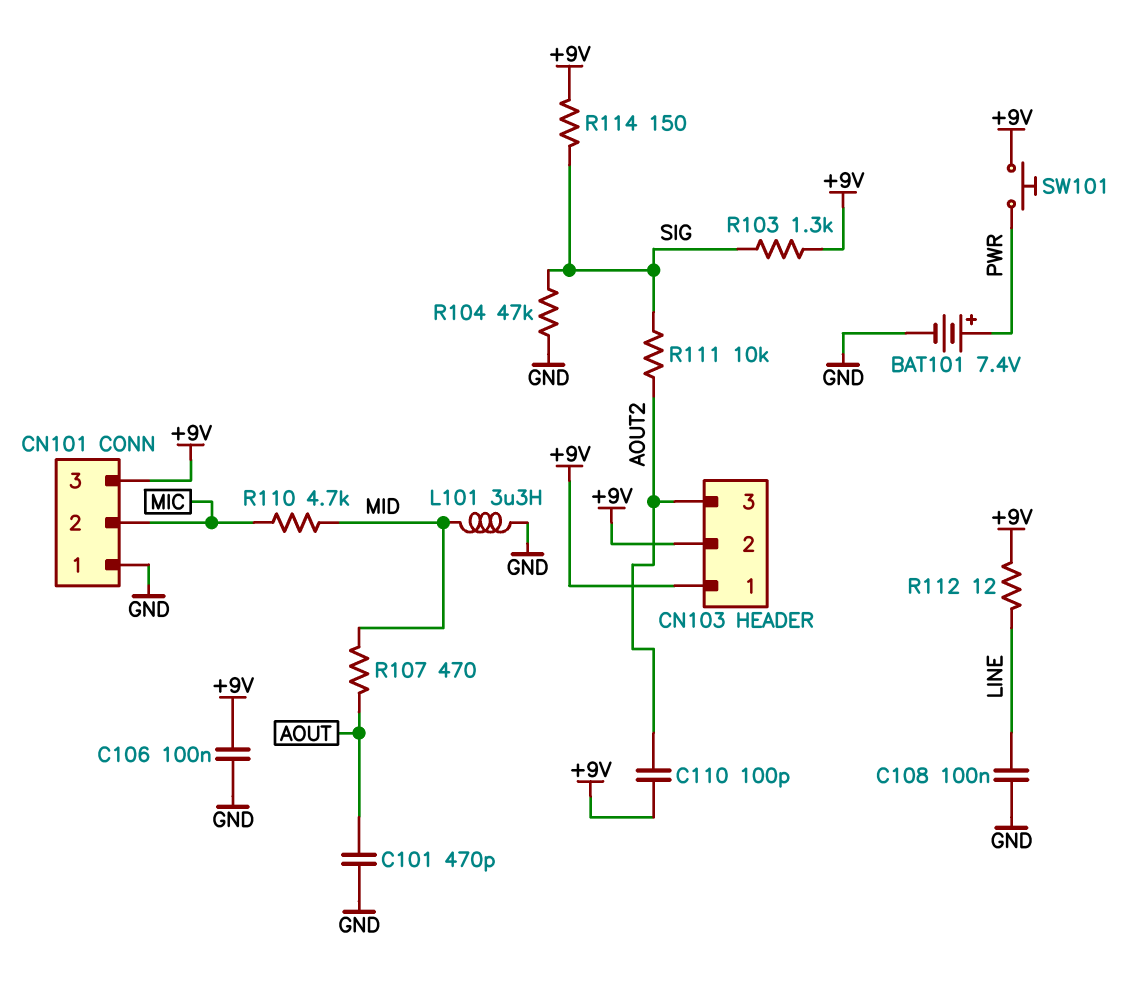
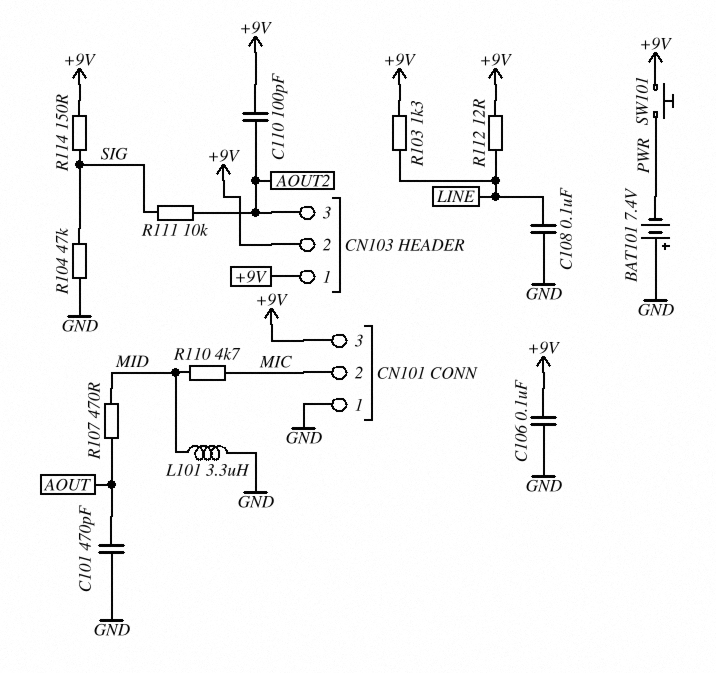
BAT101: 7.4V (plus PWR, minus GND) -> 7.4V (plus GND, minus PWR)
R103: 1.3k (+9V, SIG) -> 1.3k (+9V, LINE)

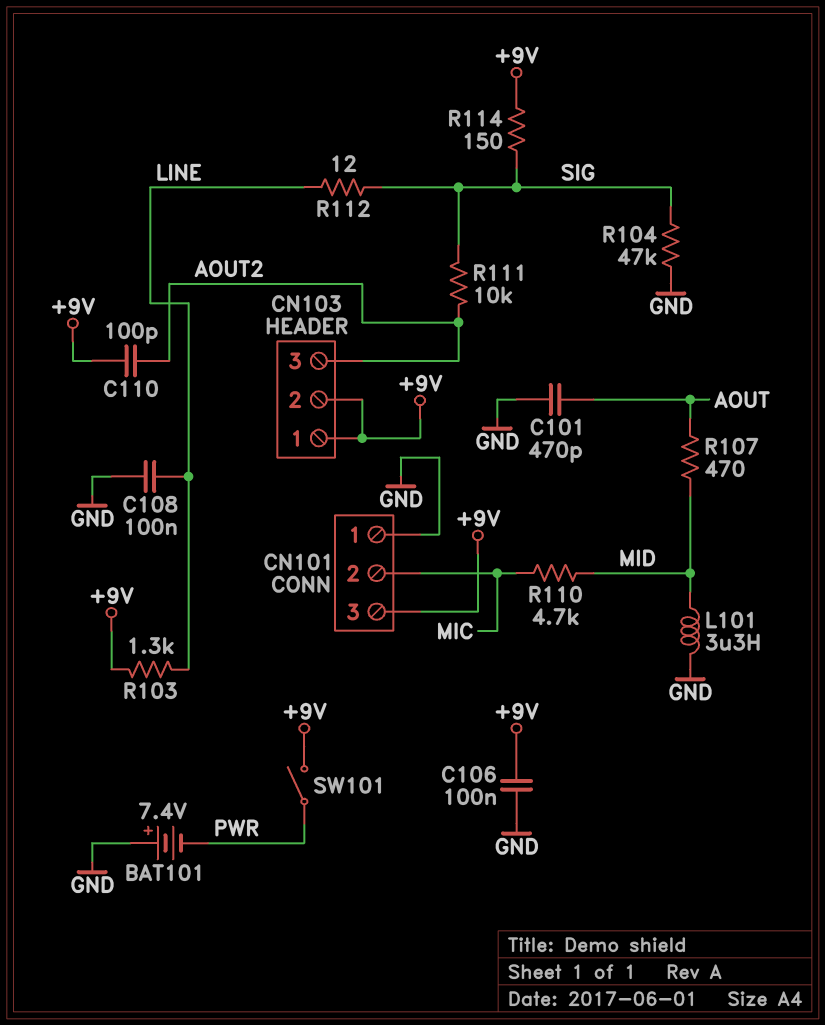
R112: 12 (+9V, LINE) -> 12 (LINE, SIG)
SW101: button (+9V, PWR) -> switch (+9V, PWR)

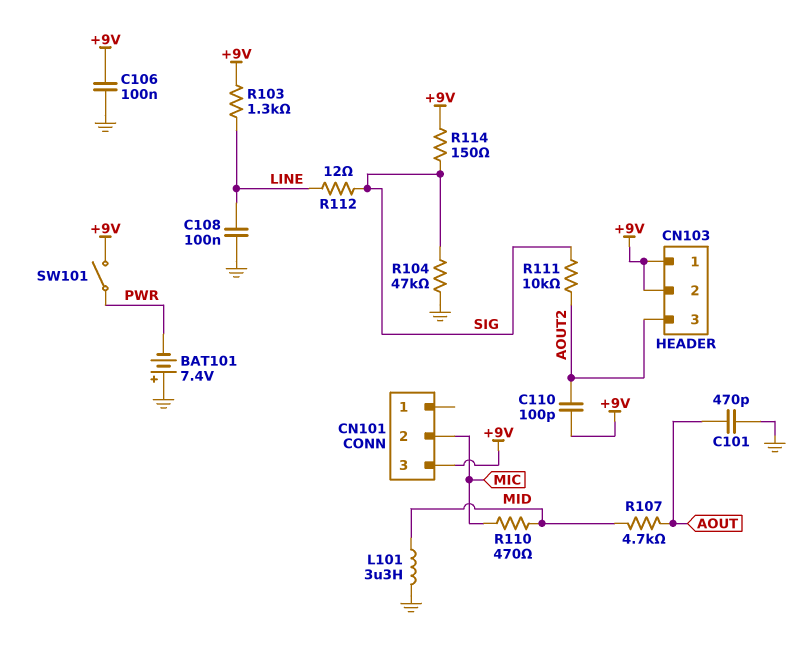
CN101 pin 1: GND -> none
R107: 470 (AOUT, MID) -> 4.7k (AOUT, MID)
R110: 4.7k (MIC, MID) -> 470 (MIC, MID)

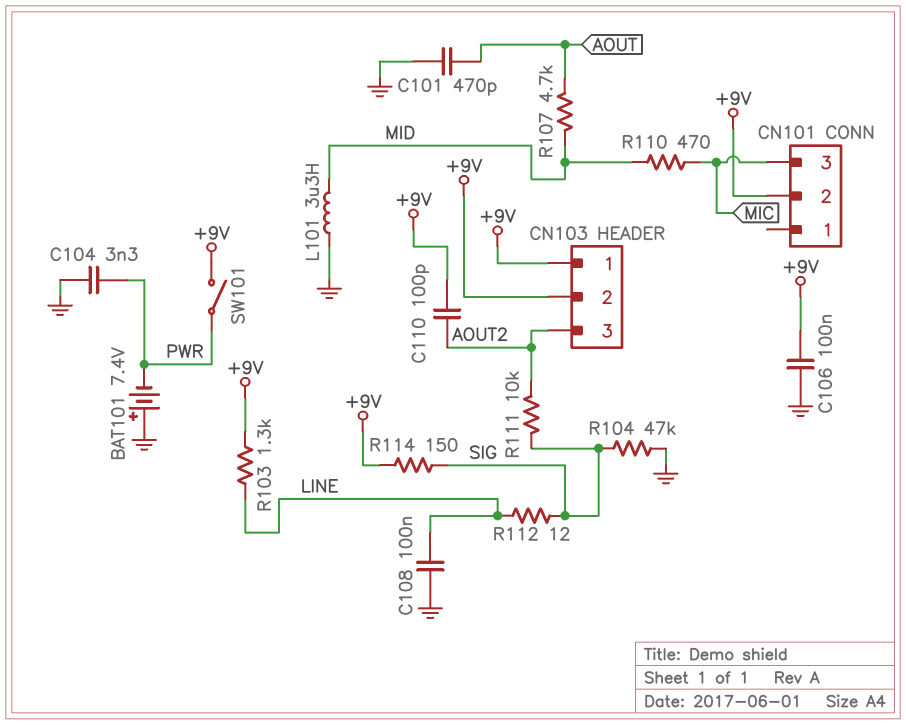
C104: none -> 3.3nF (GND, PWR)
CN101 pin 2: MIC -> +9V
CN101 pin 3: +9V -> MIC

